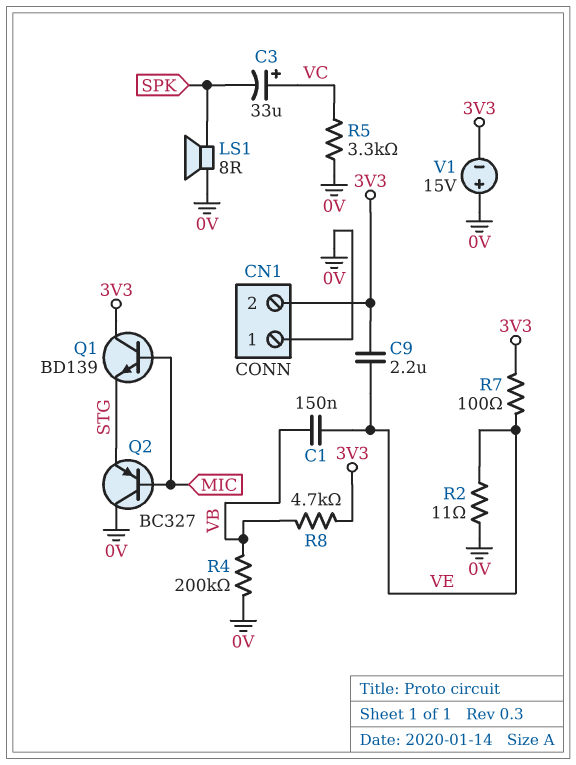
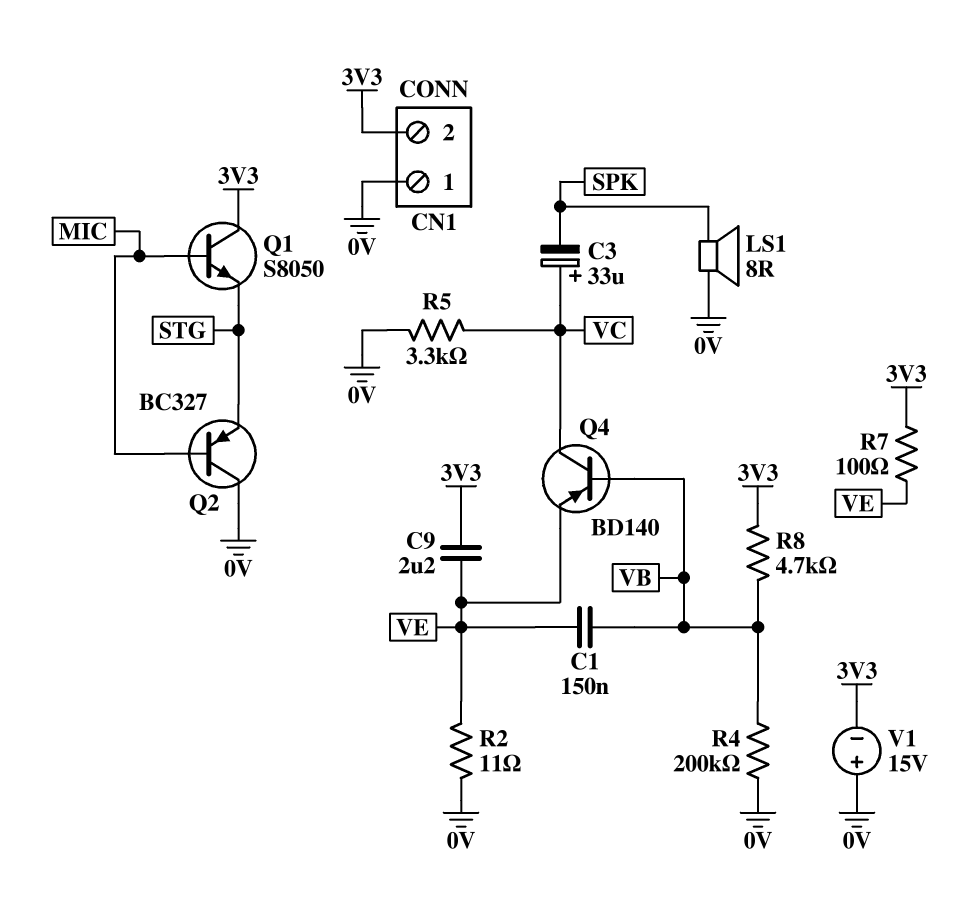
Q1: NPN BD139 (B MIC, C 3V3, E STG) -> NPN S8050 (B MIC, C 3V3, E STG)
Q4: none -> PNP BD140 (B VB, C VC, E VE)

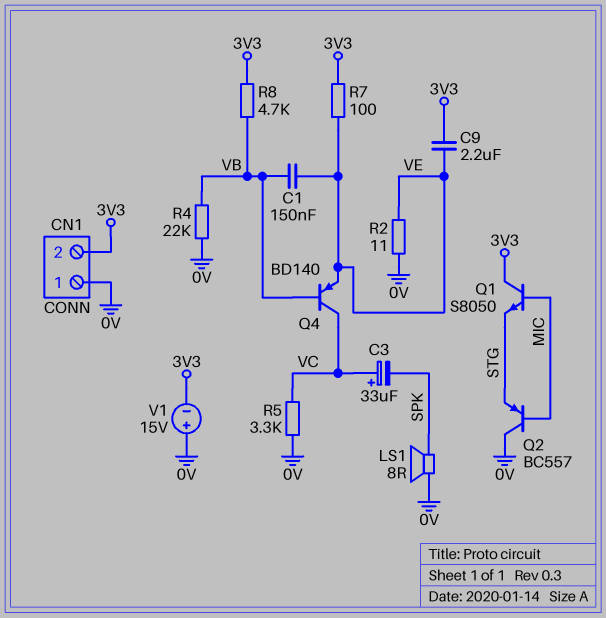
Q2: PNP BC327 (B MIC, C 0V, E STG) -> PNP BC557 (B MIC, C 0V, E STG)
R4: 200k (0V, VB) -> 22k (0V, VB)

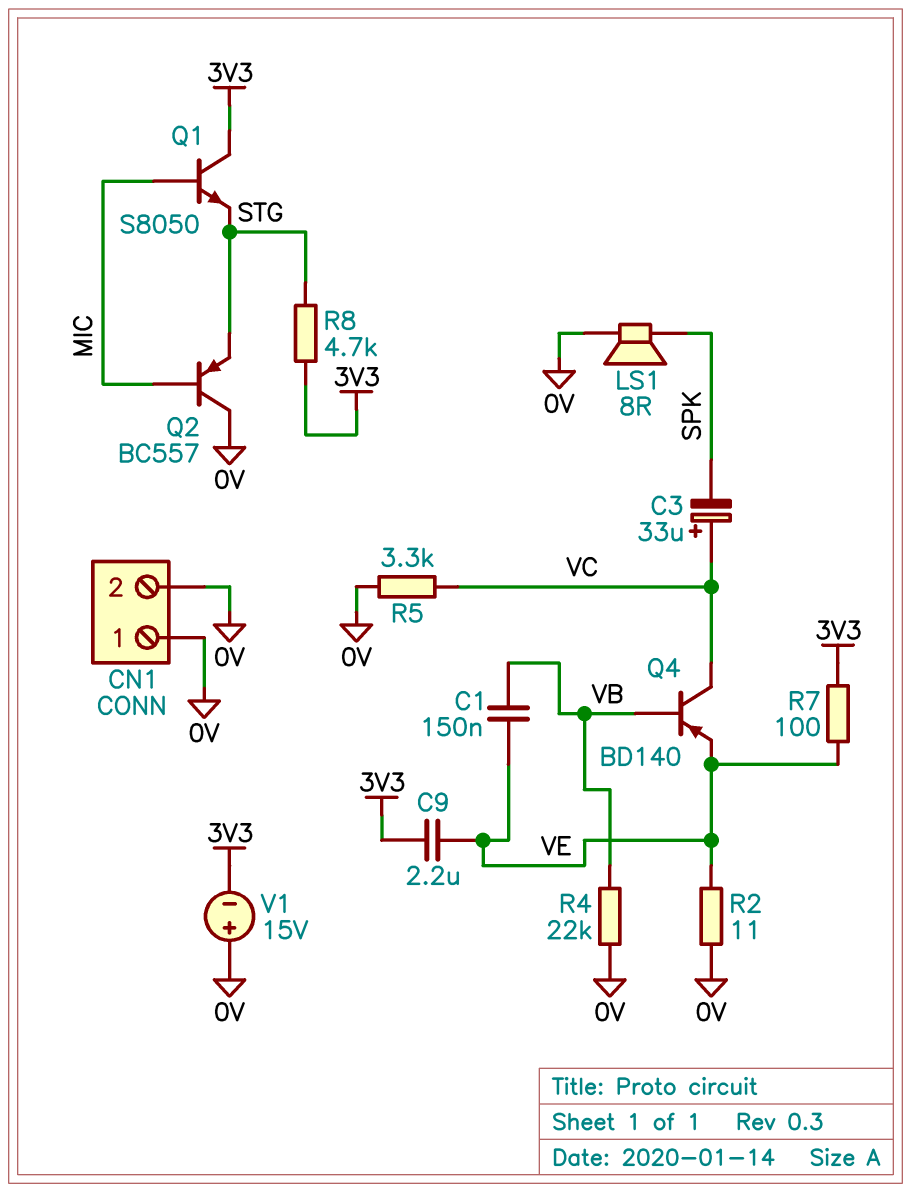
CN1 pin 2: 3V3 -> 0V
R8: 4.7k (3V3, VB) -> 4.7k (3V3, STG)

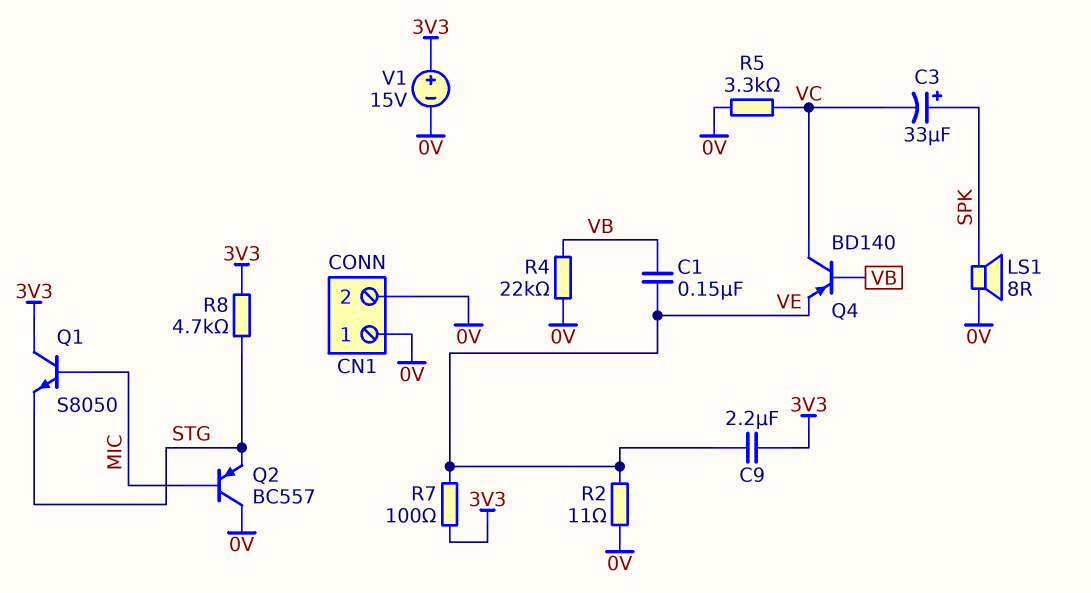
C3: 33uF (plus VC, minus SPK) -> 33uF (plus SPK, minus VC)
V1: 15V (plus 0V, minus 3V3) -> 15V (plus 3V3, minus 0V)

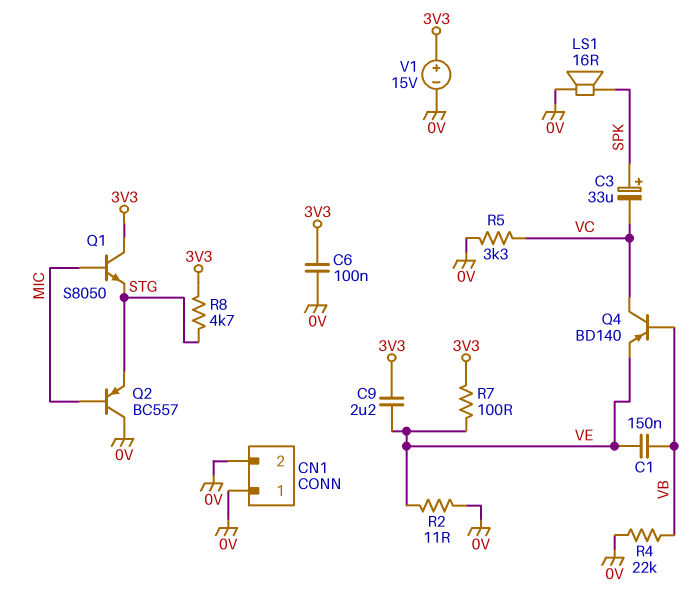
C6: none -> 100nF (0V, 3V3)
LS1: speaker 8R (0V, SPK) -> speaker 16R (0V, SPK)

